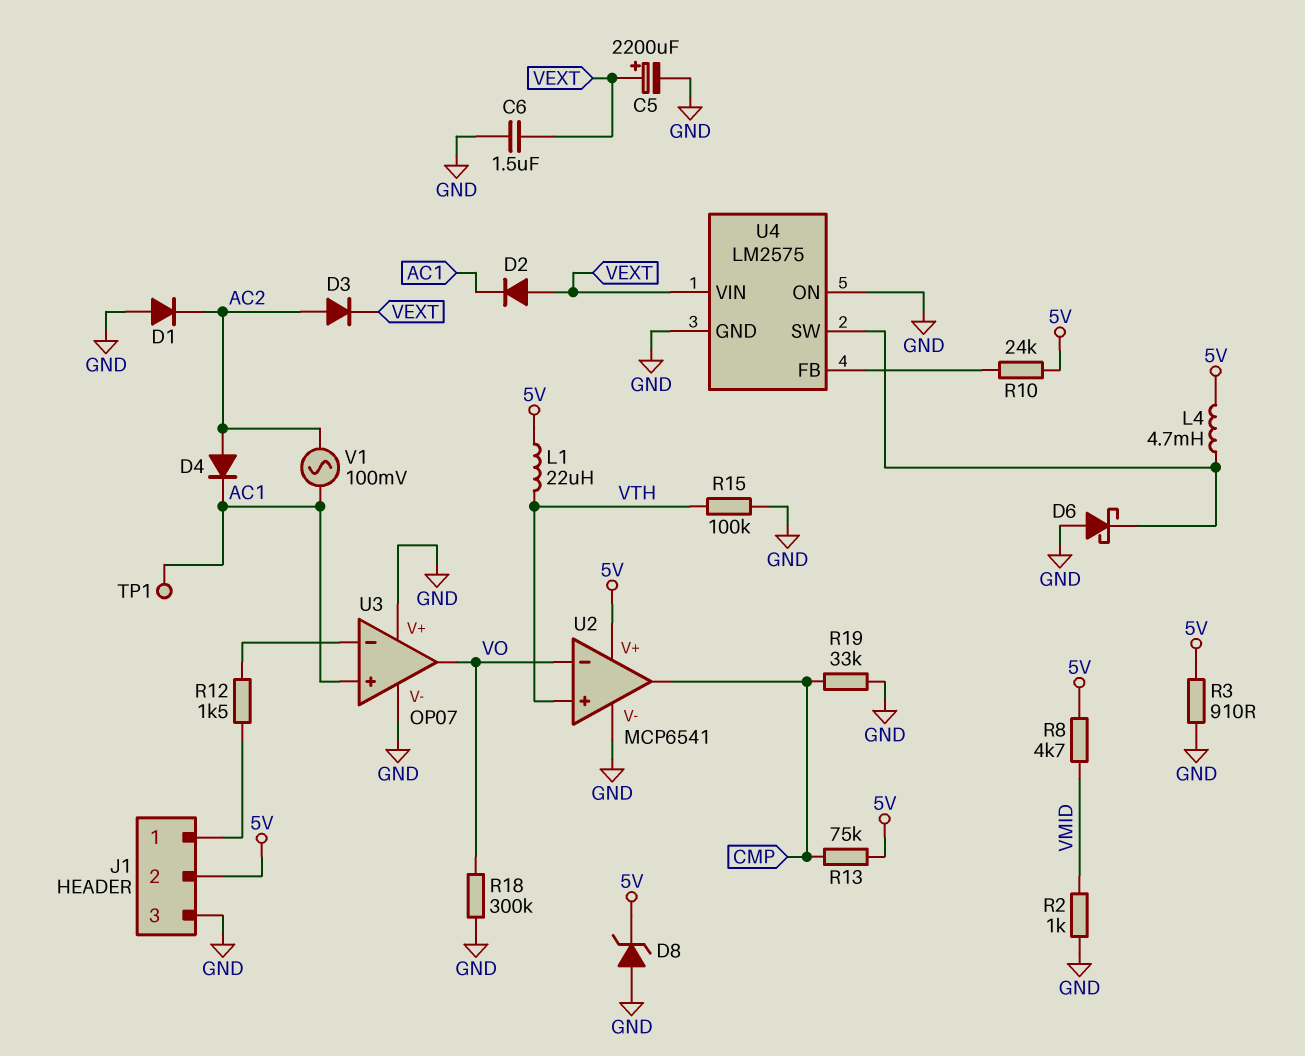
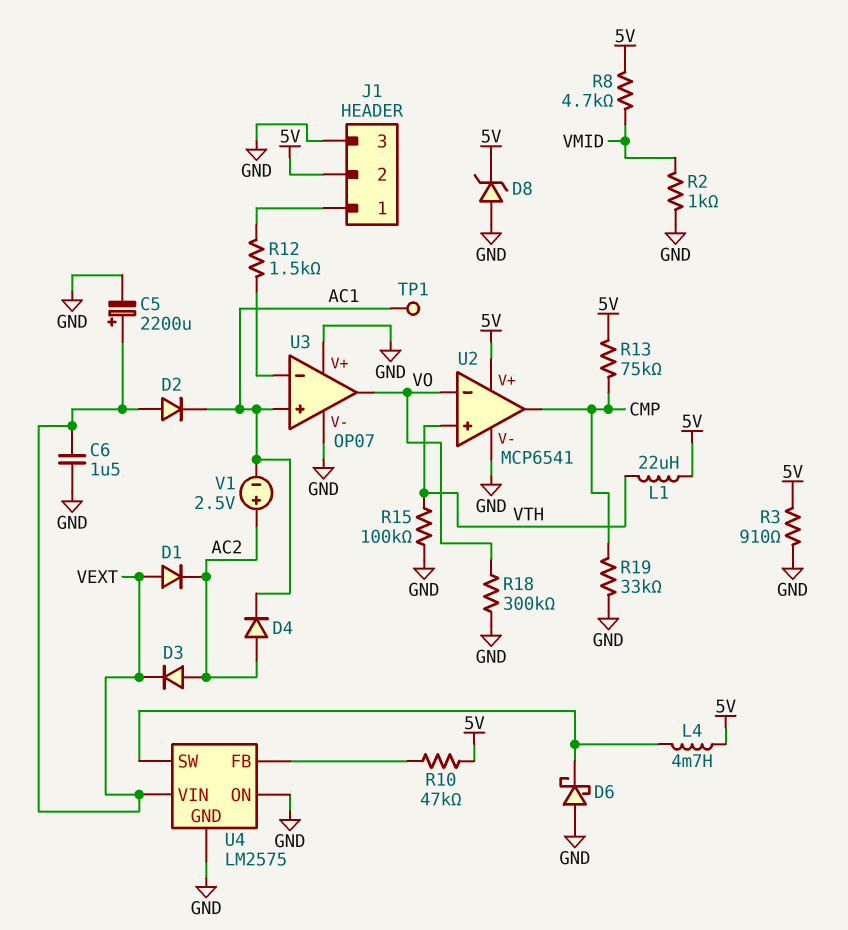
D1: diode (A GND, K AC2) -> diode (A VEXT, K AC2)
R10: 24k (5V, U4/FB) -> 47k (5V, U4/FB)
V1: AC 100mV (AC1, AC2) -> 2.5V (plus AC2, minus AC1)

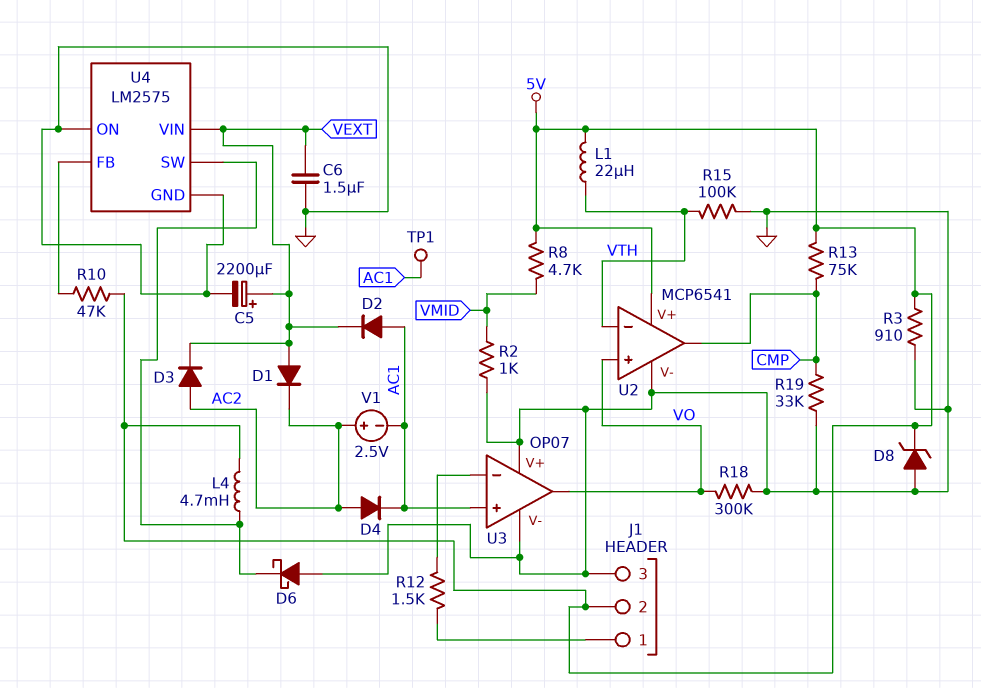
D2: diode (A VEXT, K AC1) -> diode (A AC1, K VEXT)
U2 pin in+: VTH -> VO
U2 pin in-: VO -> VTH

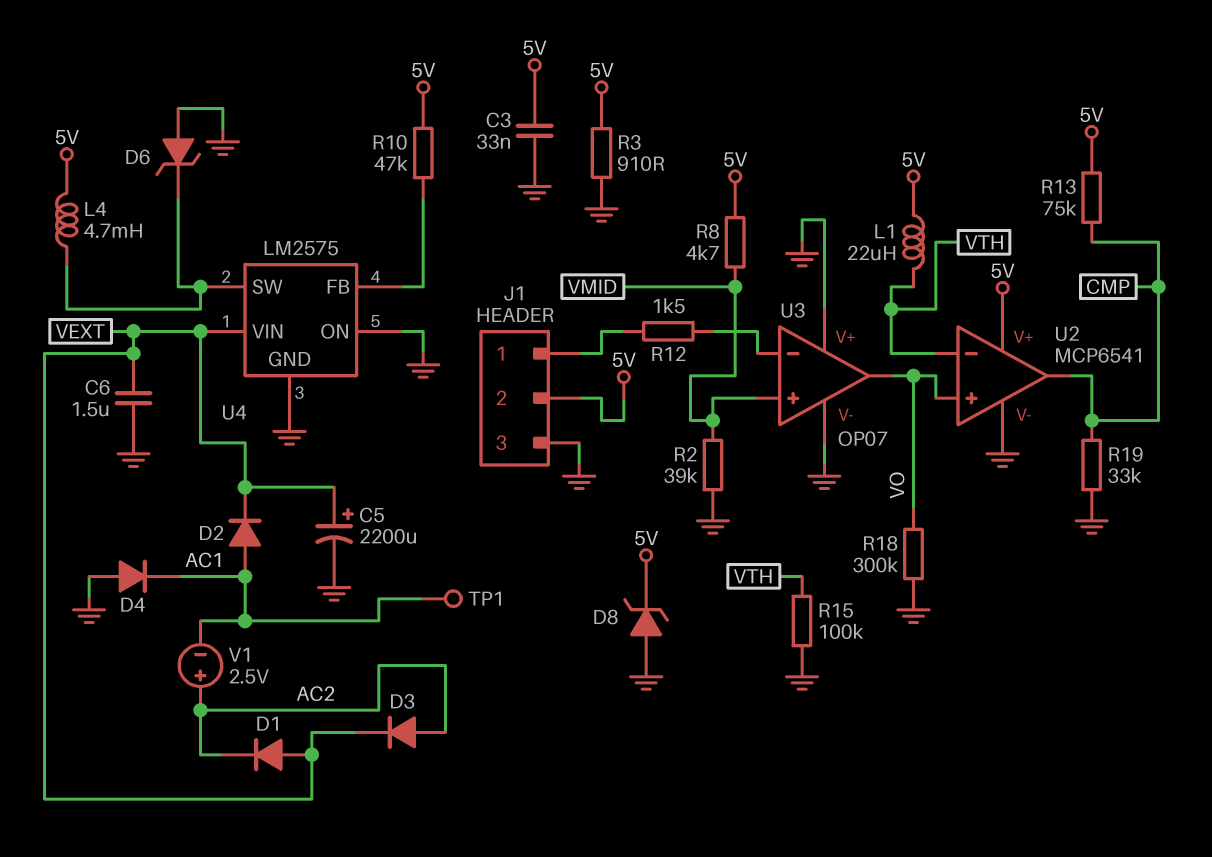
C3: none -> 33nF (5V, GND)
D4: diode (A AC2, K AC1) -> diode (A GND, K AC1)
D6: schottky (A GND, K U4/SW) -> zener (A GND, K U4/SW)
R2: 1k (GND, VMID) -> 39k (GND, VMID)
U3 pin in+: AC1 -> VMID

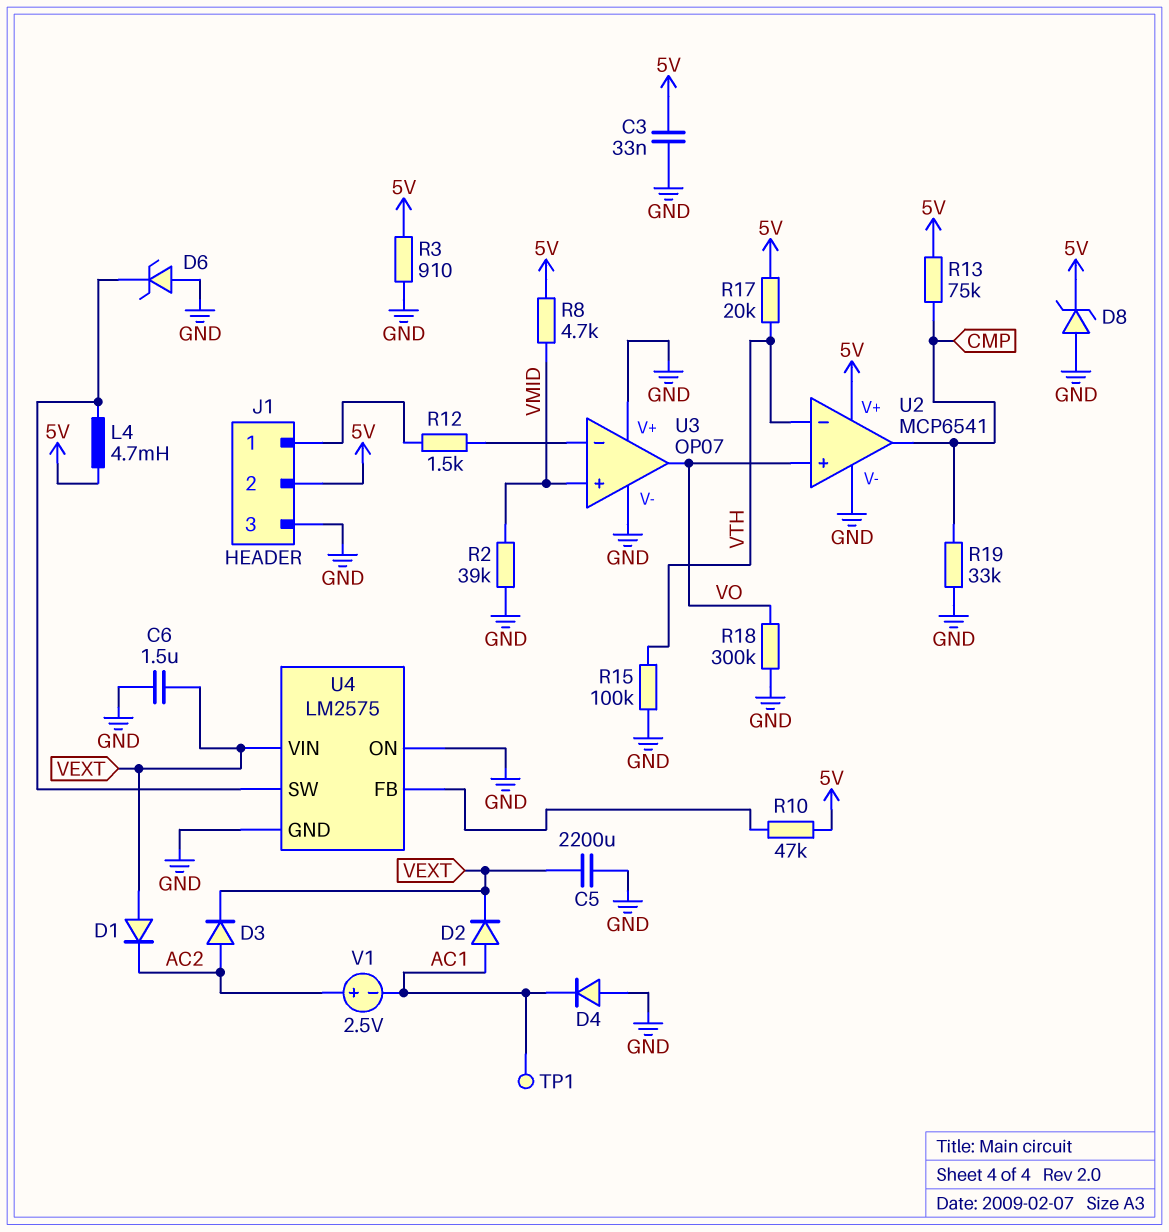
C5: 2200uF (plus VEXT, minus GND) -> 2200uF (GND, VEXT)
L1: 22uH (5V, VTH) -> none
R17: none -> 20k (5V, VTH)

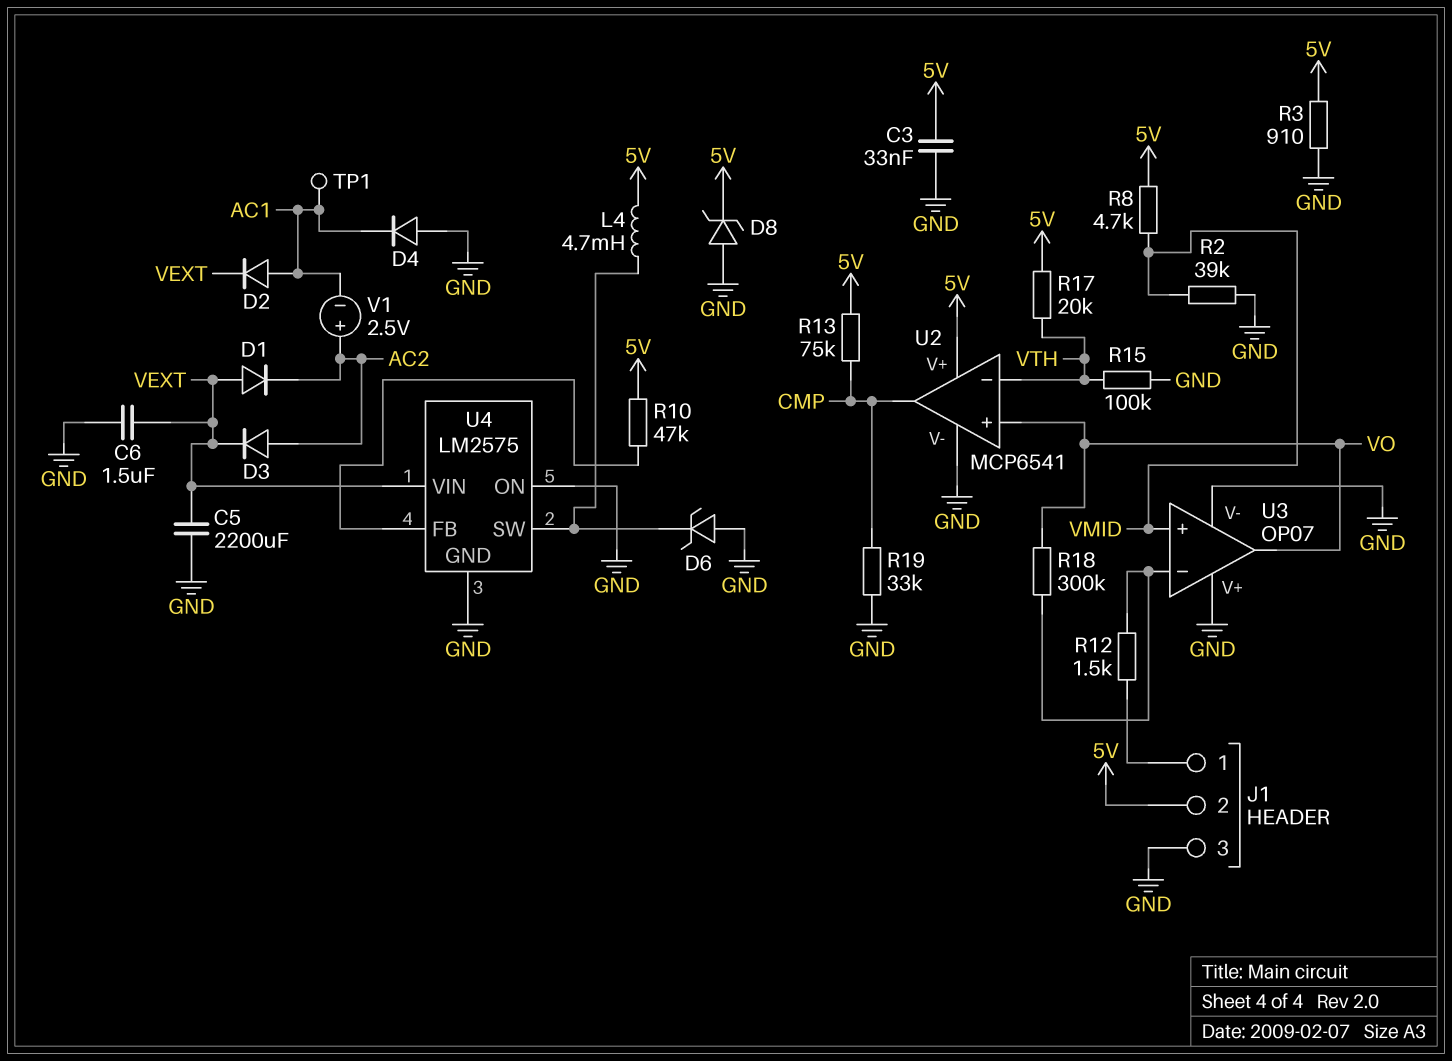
R18: 300k (GND, VO) -> 300k (U3/in-, VO)

